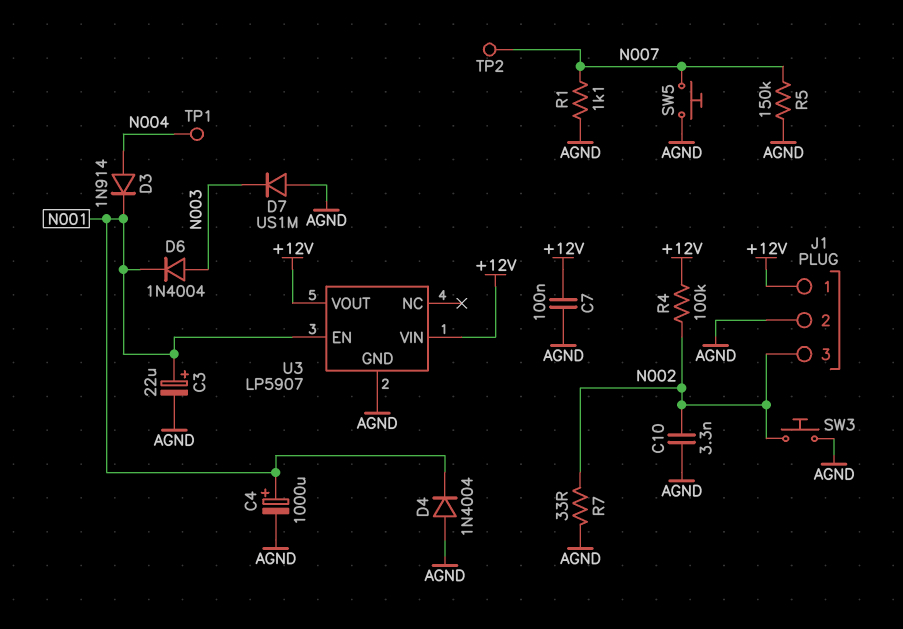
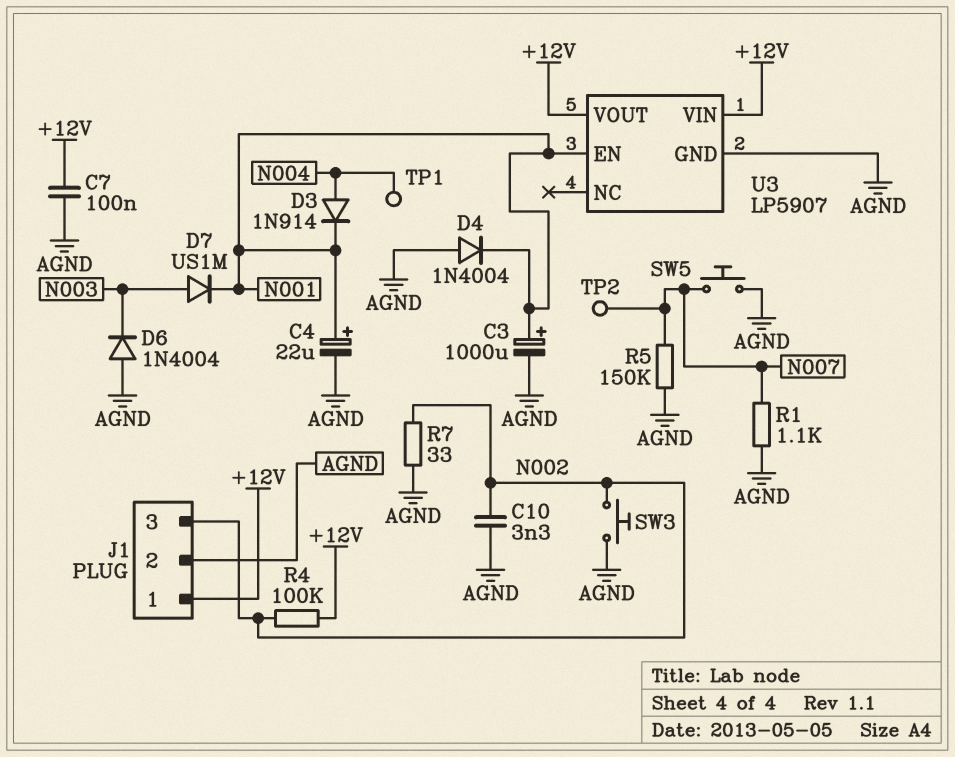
C3: 22uF (plus N001, minus AGND) -> 1000uF (plus N001, minus AGND)
C4: 1000uF (plus N001, minus AGND) -> 22uF (plus N001, minus AGND)
D6: diode 1N4004 (A N003, K N001) -> diode 1N4004 (A AGND, K N003)
D7: diode US1M (A AGND, K N003) -> diode US1M (A N003, K N001)

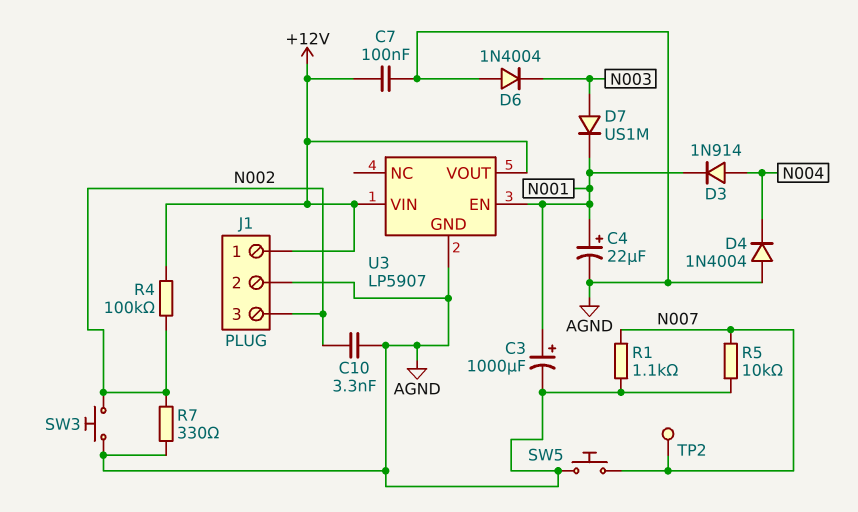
D4: diode 1N4004 (A AGND, K N001) -> diode 1N4004 (A AGND, K N004)
R5: 150k (AGND, N007) -> 10k (AGND, N007)
R7: 33 (AGND, N002) -> 330 (AGND, N002)
TP1: test point (N004) -> none

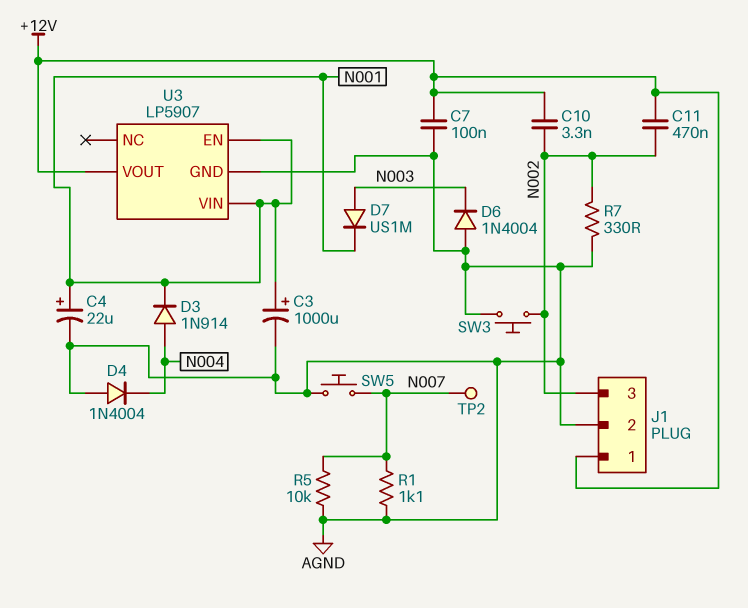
C10: 3.3nF (AGND, N002) -> 3.3nF (+12V, N002)
C11: none -> 470nF (+12V, N002)
R4: 100k (+12V, N002) -> none
U3 pin VIN: +12V -> N001

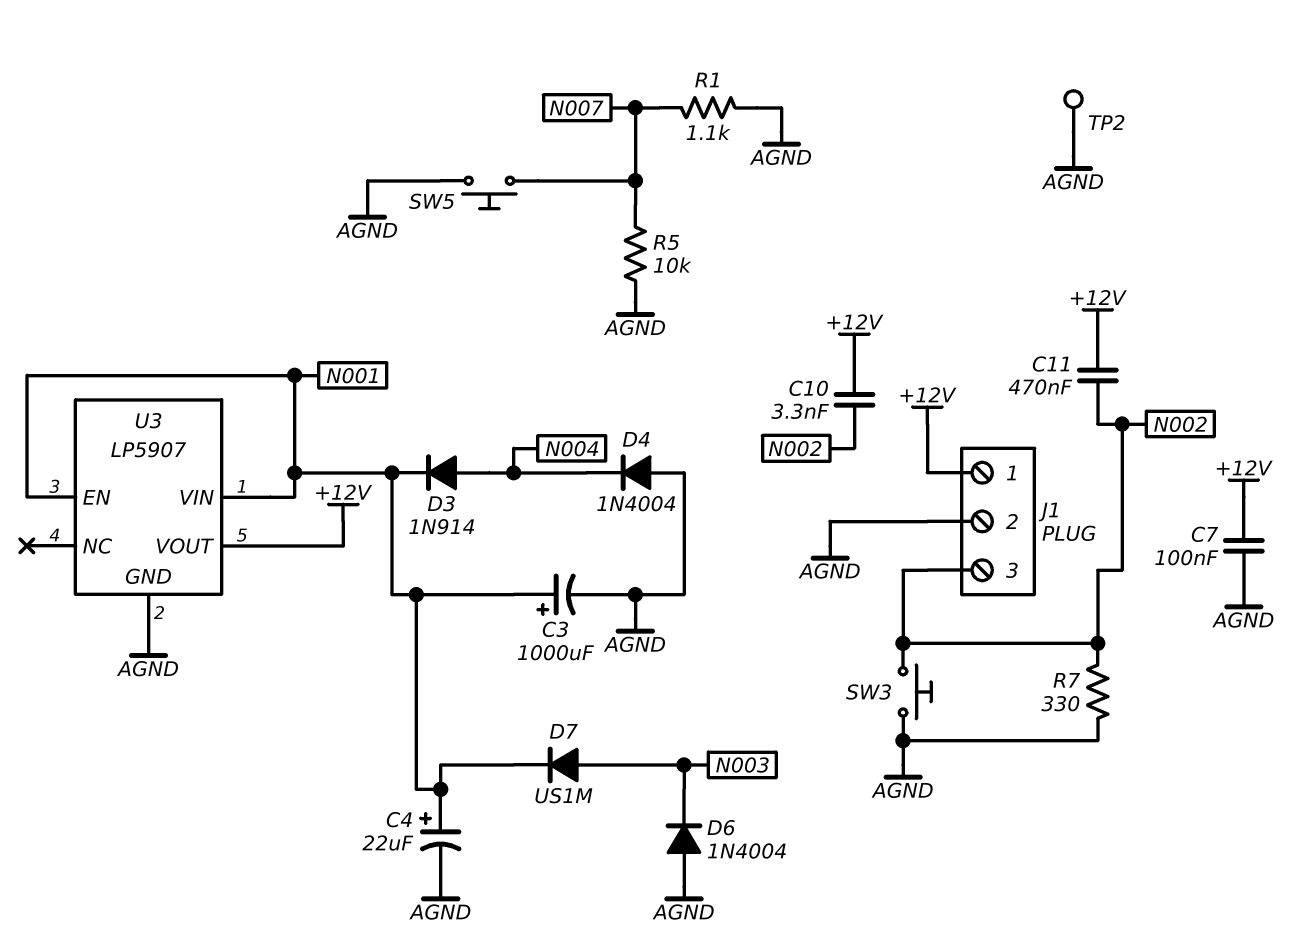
TP2: test point (N007) -> test point (AGND)

